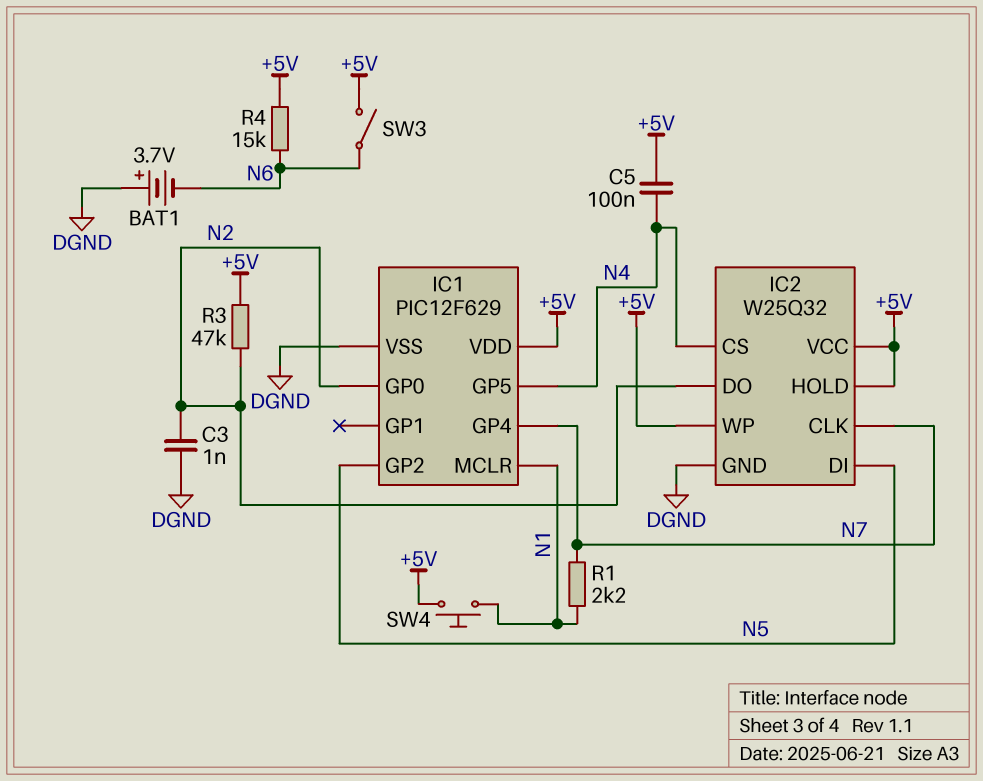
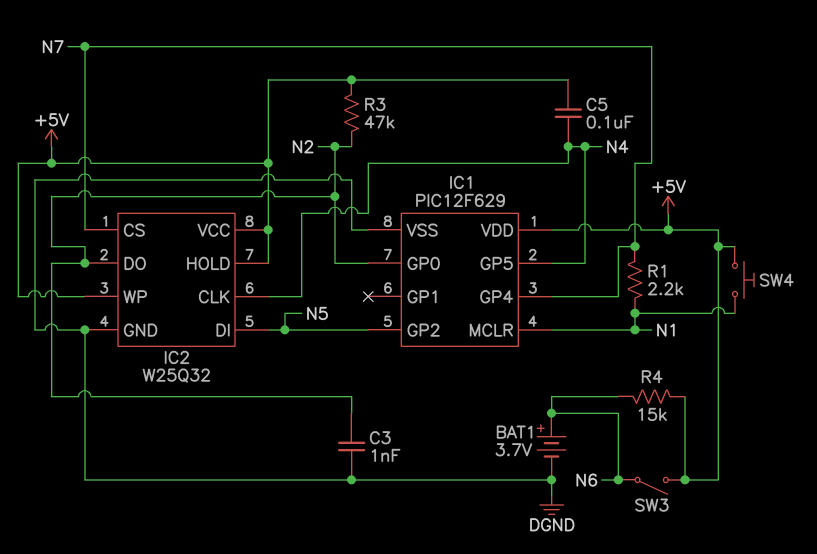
BAT1: 3.7V (plus DGND, minus N6) -> 3.7V (plus N6, minus DGND)
IC2 pin CLK: N7 -> N4
IC2 pin CS: N4 -> N7

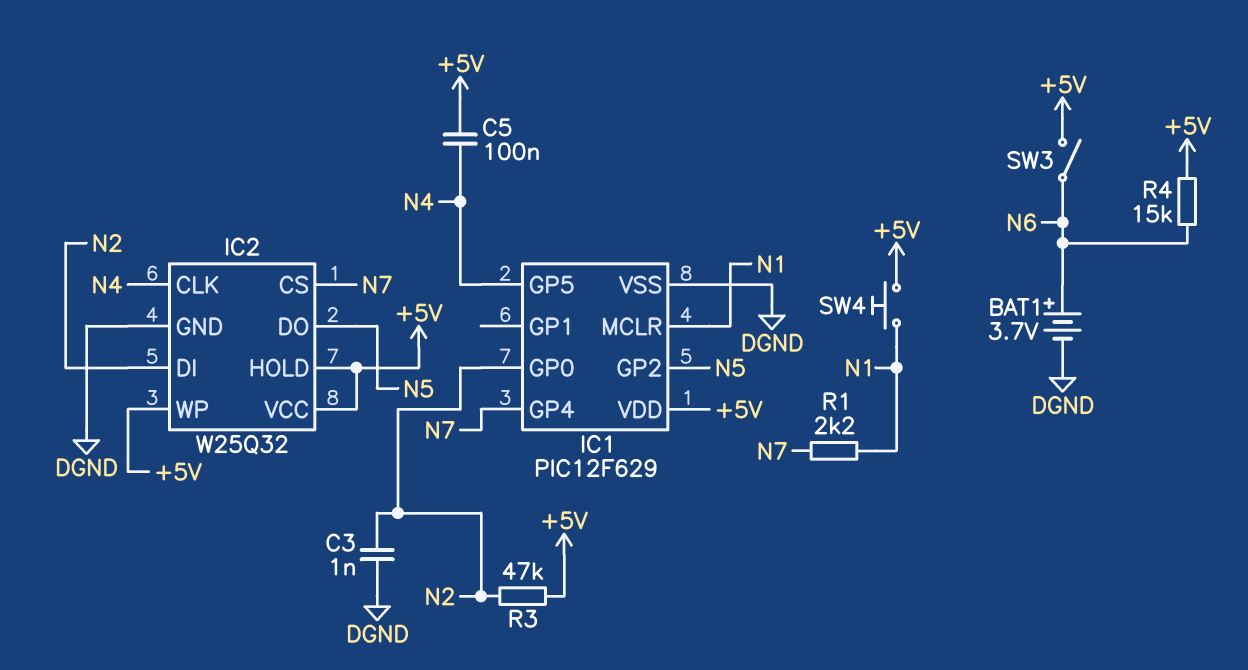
IC2 pin DI: N5 -> N2
IC2 pin DO: N2 -> N5

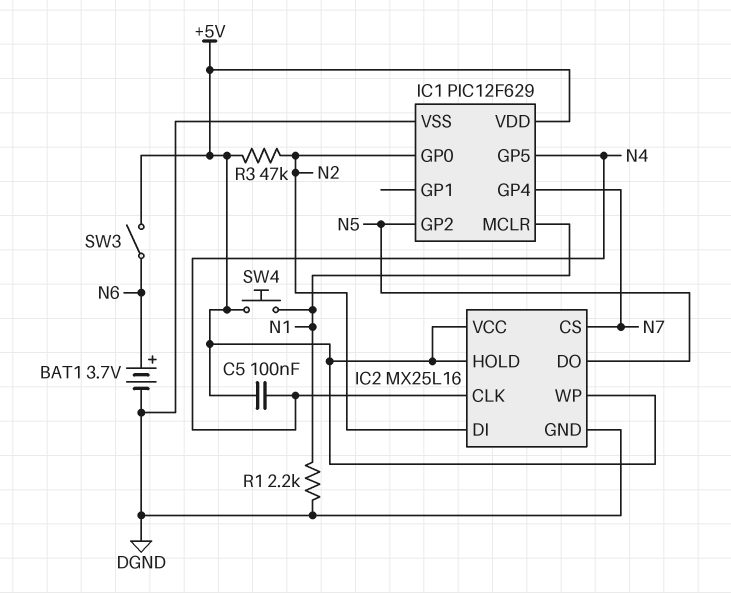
C3: 1nF (DGND, N2) -> none
IC2: W25Q32 -> MX25L16
R1: 2.2k (N1, N7) -> 2.2k (DGND, N1)
R4: 15k (+5V, N6) -> none

